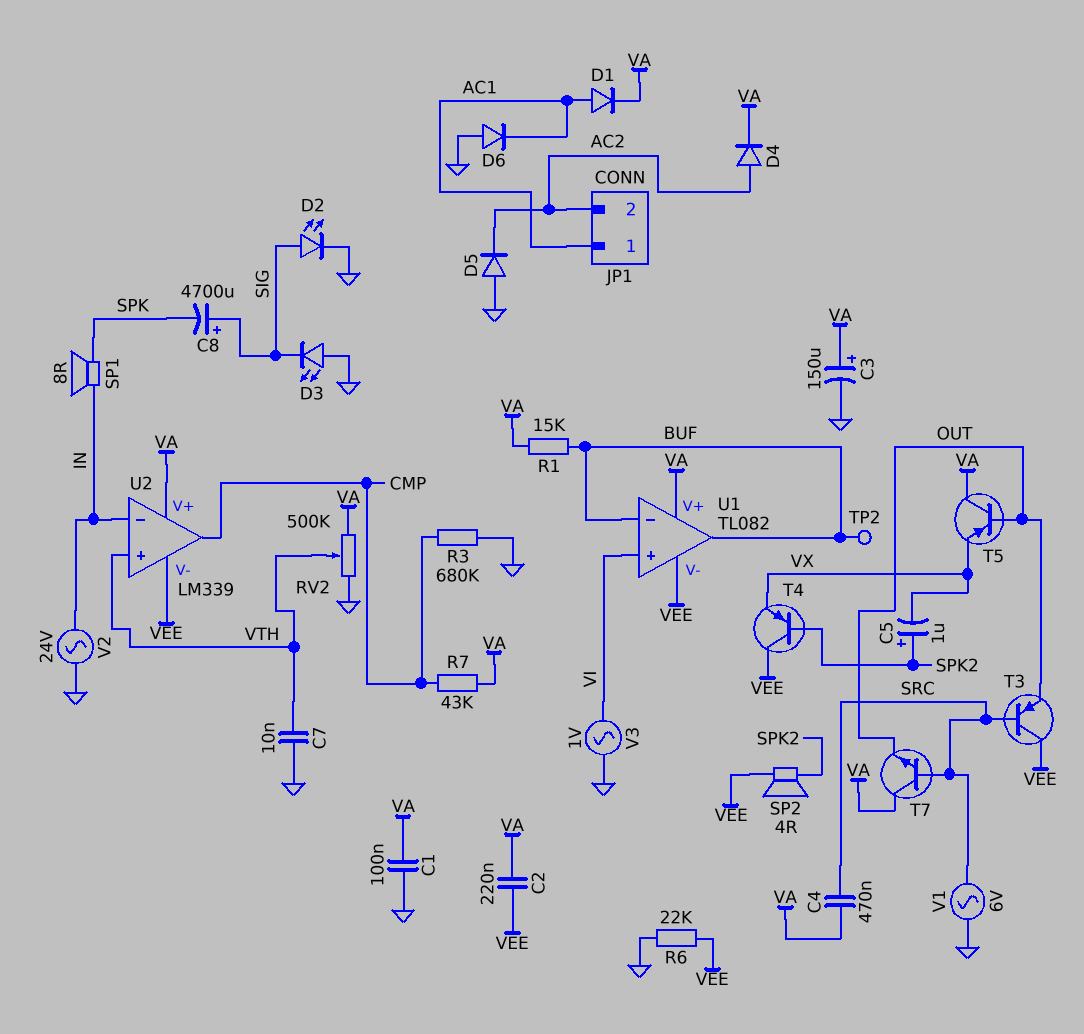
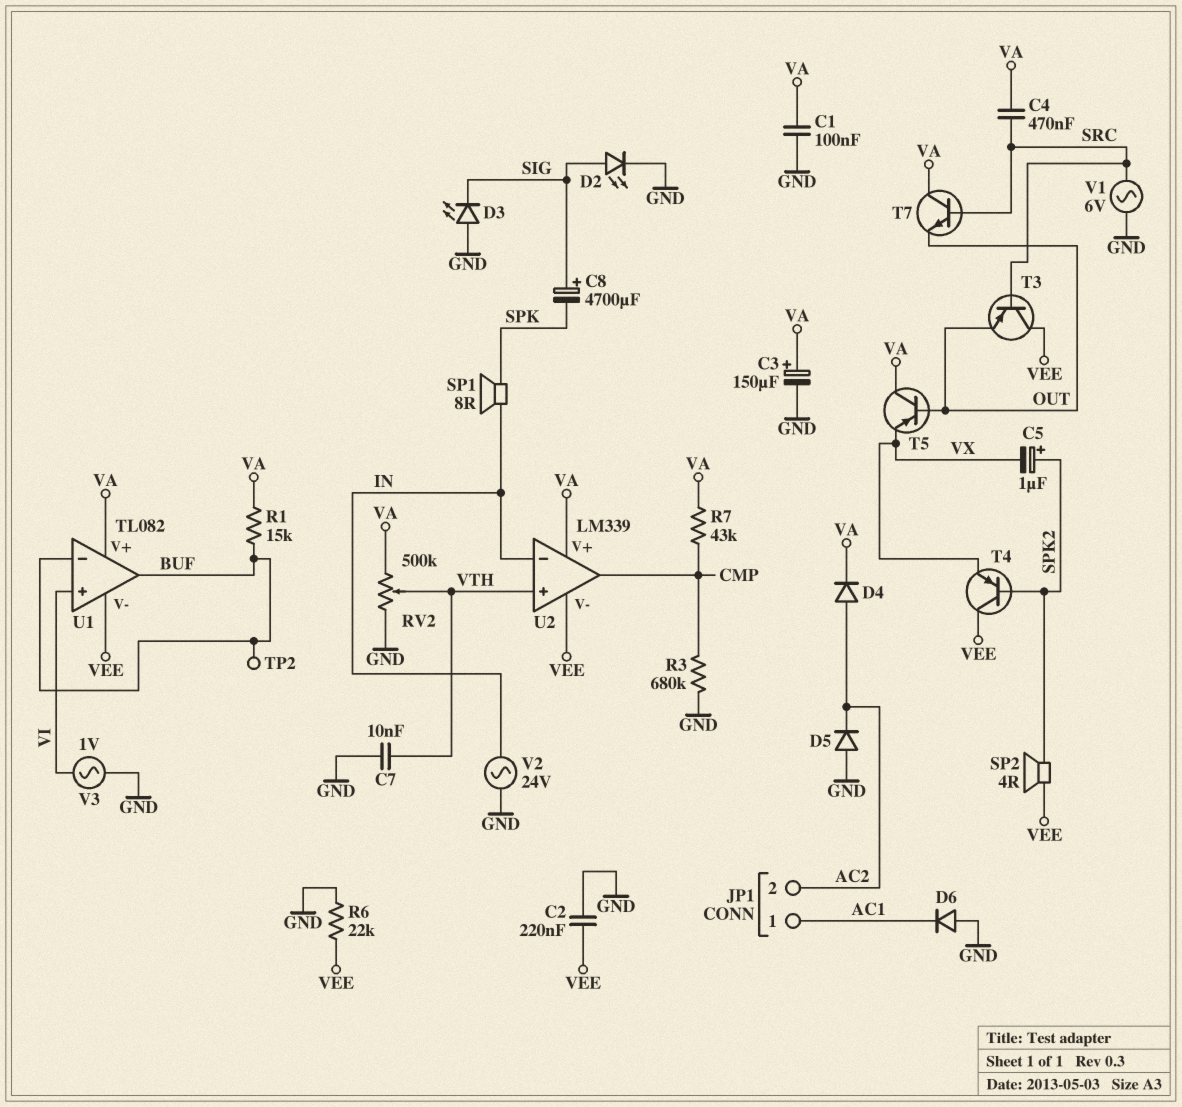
C2: 220nF (VA, VEE) -> 220nF (GND, VEE)
D1: diode (A AC1, K VA) -> none

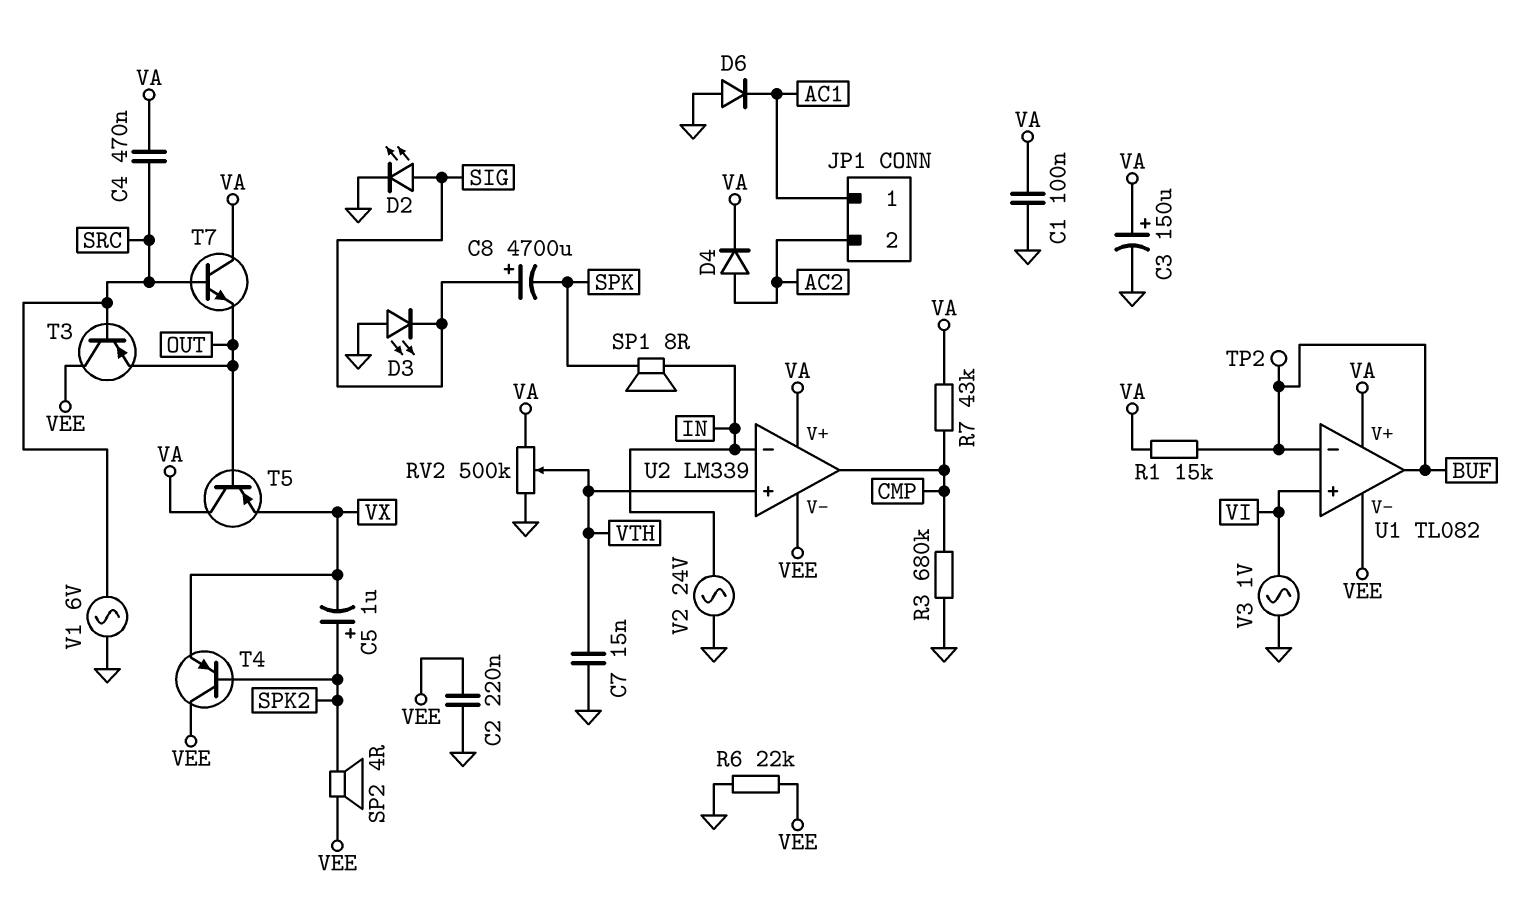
C7: 10nF (GND, VTH) -> 15nF (GND, VTH)
D5: diode (A GND, K AC2) -> none

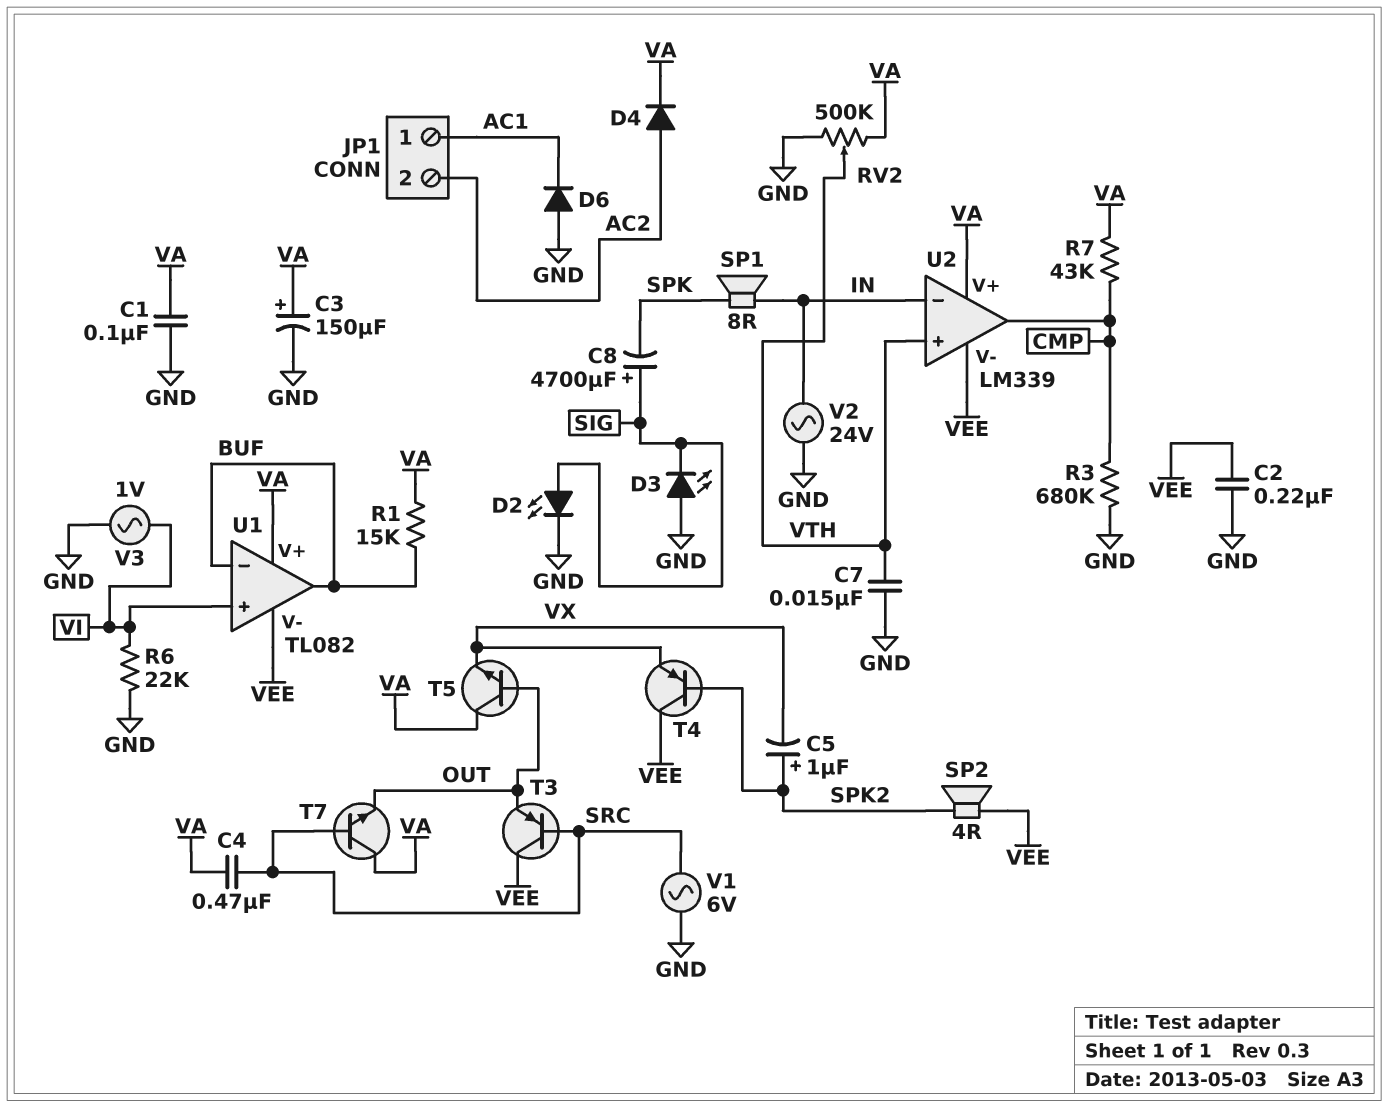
R6: 22k (GND, VEE) -> 22k (GND, VI)
T5: PNP (B OUT, C VA, E VX) -> NPN (B OUT, C VA, E VX)
TP2: test point (BUF) -> none

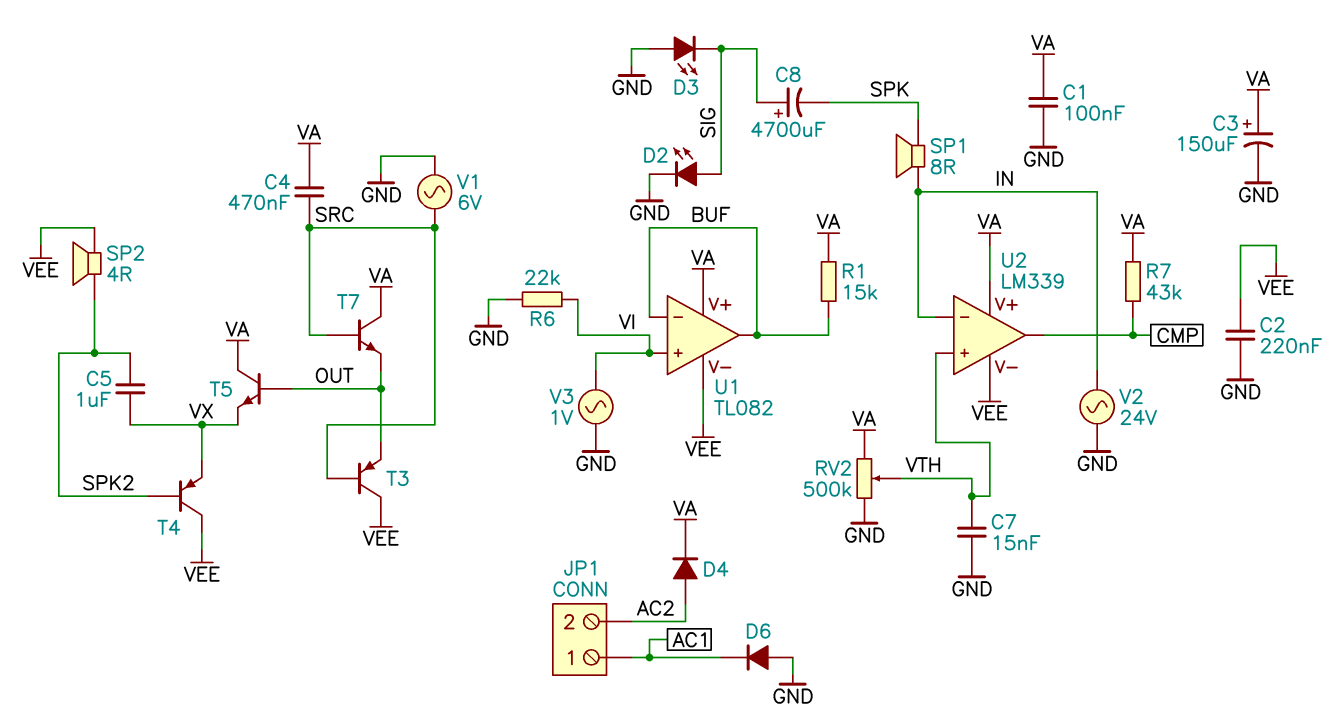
C5: 1uF (plus SPK2, minus VX) -> 1uF (SPK2, VX)
R3: 680k (CMP, GND) -> none

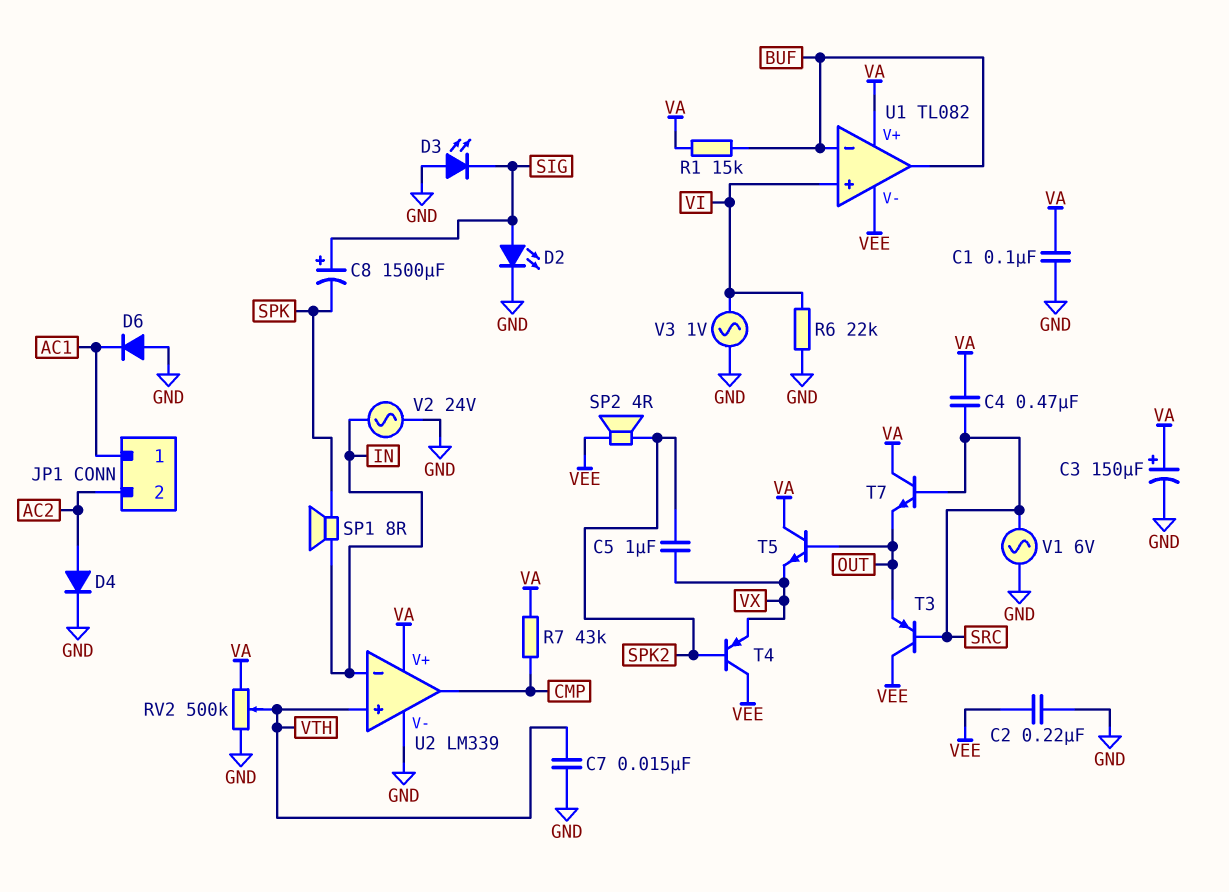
C8: 4700uF (plus SIG, minus SPK) -> 1500uF (plus SIG, minus SPK)
D4: diode (A AC2, K VA) -> diode (A AC2, K GND)
U2 pin V-: VEE -> GND

